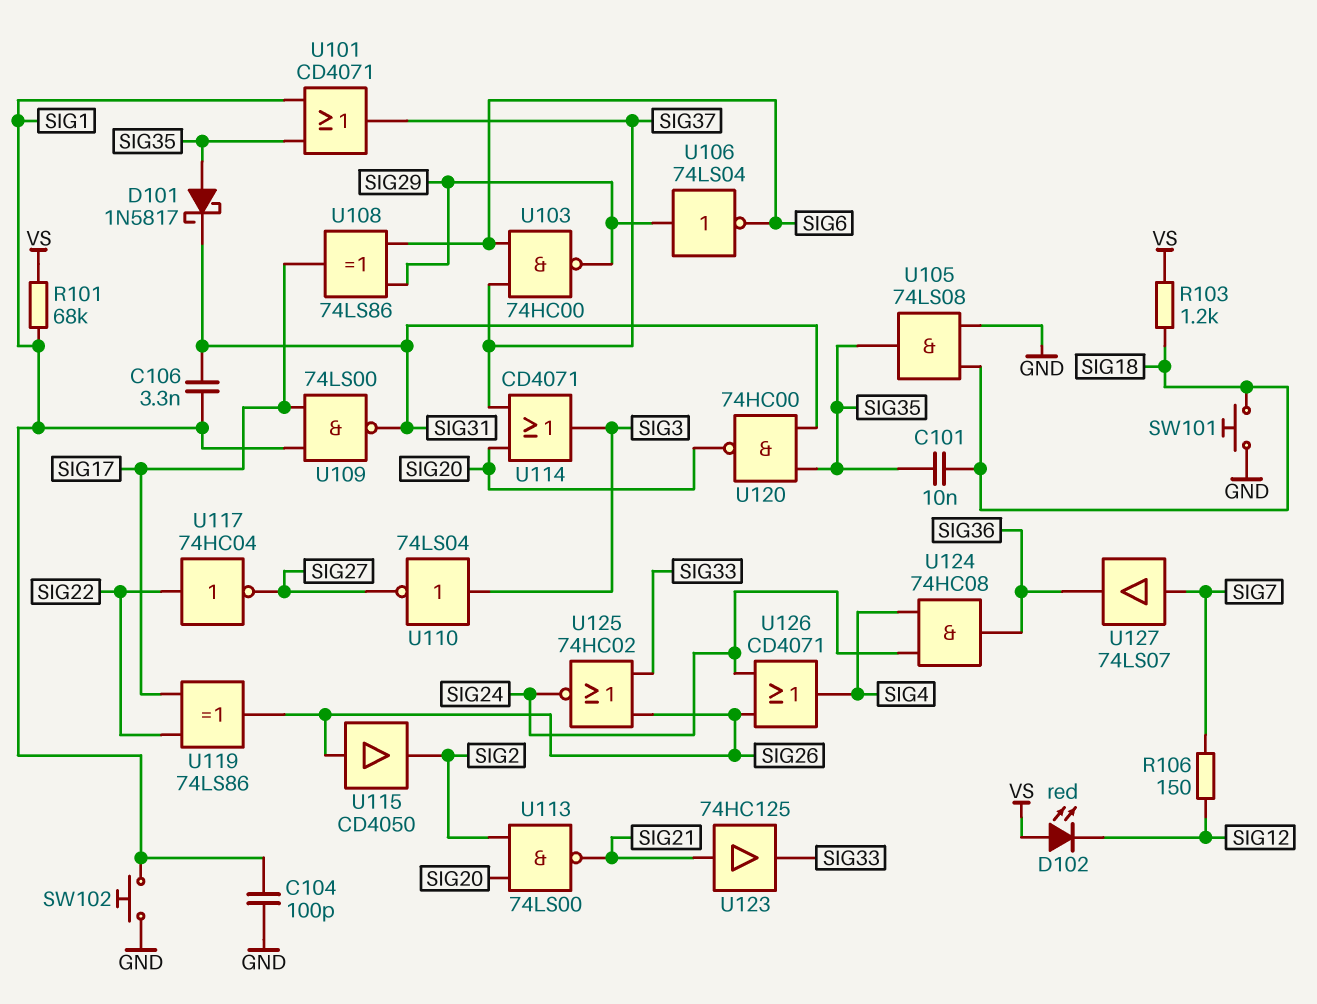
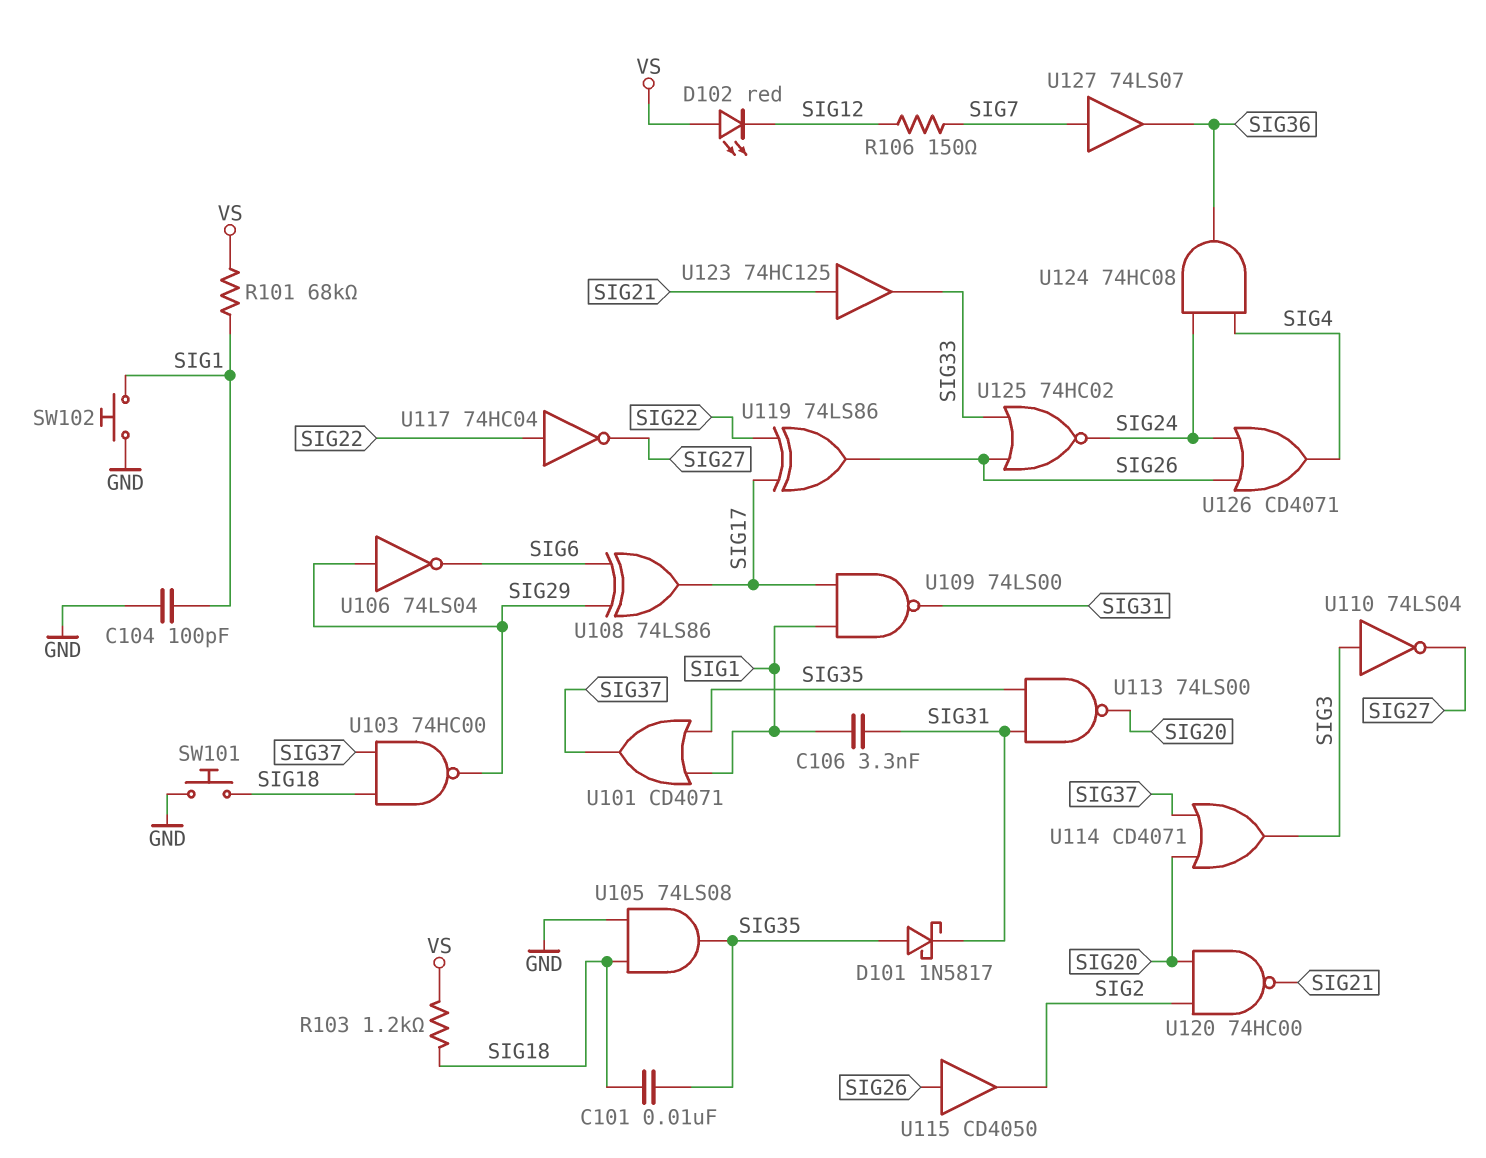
U103: NAND 74HC00 (in SIG6, in SIG37, out SIG29) -> NAND 74HC00 (in SIG18, in SIG37, out SIG29)
U113: NAND 74LS00 (in SIG2, in SIG20, out SIG21) -> NAND 74LS00 (in SIG31, in SIG35, out SIG20)
U120: NAND 74HC00 (in SIG31, in SIG35, out SIG20) -> NAND 74HC00 (in SIG2, in SIG20, out SIG21)

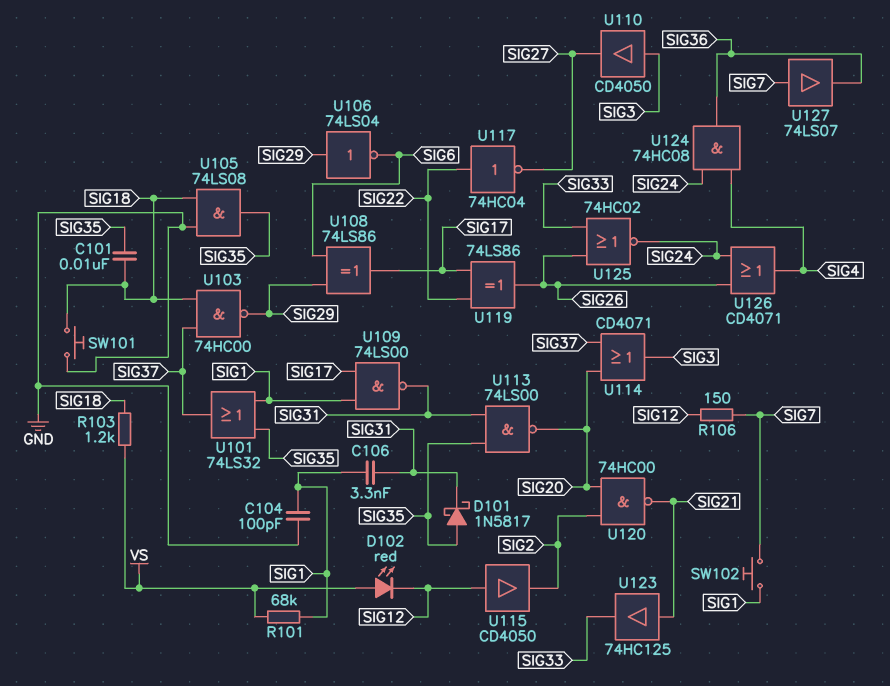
SW102: button (GND, SIG1) -> button (SIG1, SIG7)
U101: OR CD4071 (in SIG1, in SIG35, out SIG37) -> OR 74LS32 (in SIG1, in SIG35, out SIG37)
U110: NOT 74LS04 (in SIG3, out SIG27) -> buffer CD4050 (in SIG3, out SIG27)
U115: buffer CD4050 (in SIG26, out SIG2) -> buffer CD4050 (in SIG12, out SIG2)

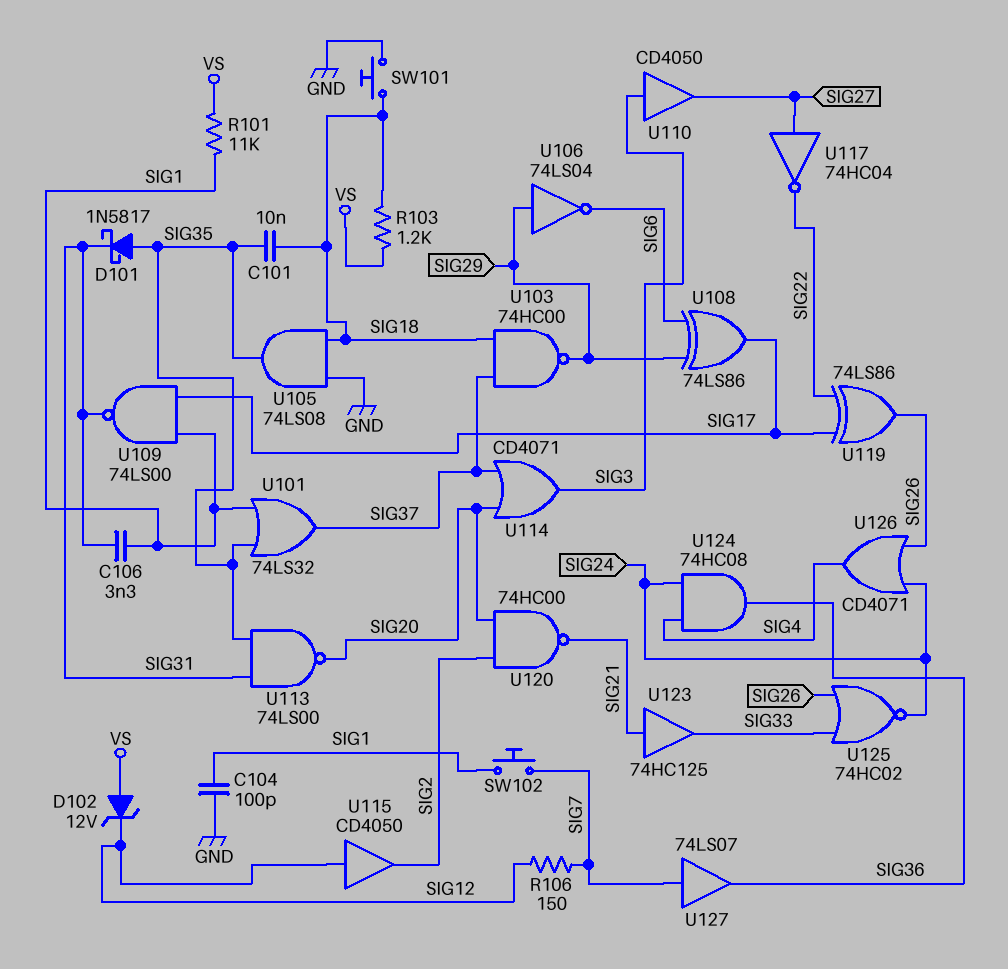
D102: LED red (A VS, K SIG12) -> zener 12V (A VS, K SIG12)
R101: 68k (SIG1, VS) -> 11k (SIG1, VS)
U117: NOT 74HC04 (in SIG22, out SIG27) -> NOT 74HC04 (in SIG27, out SIG22)

